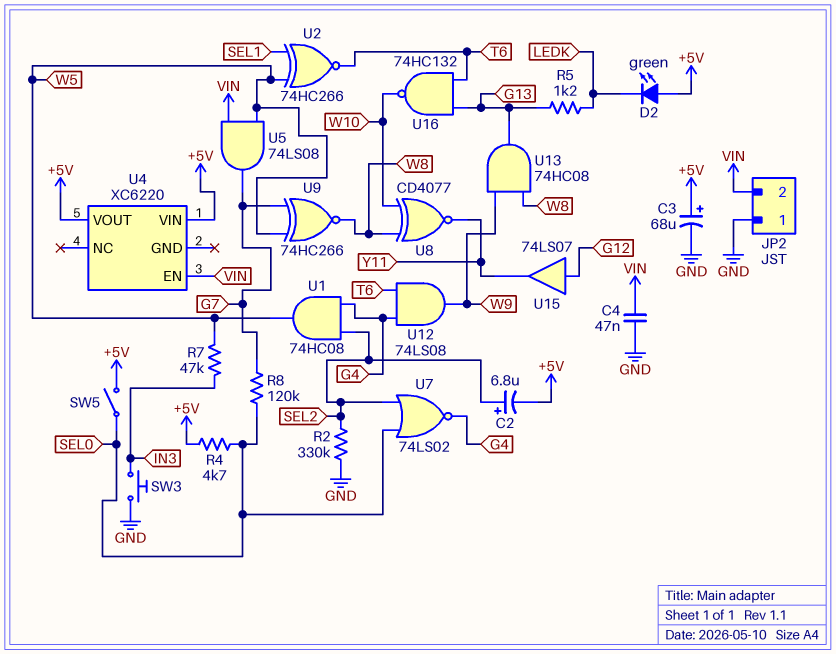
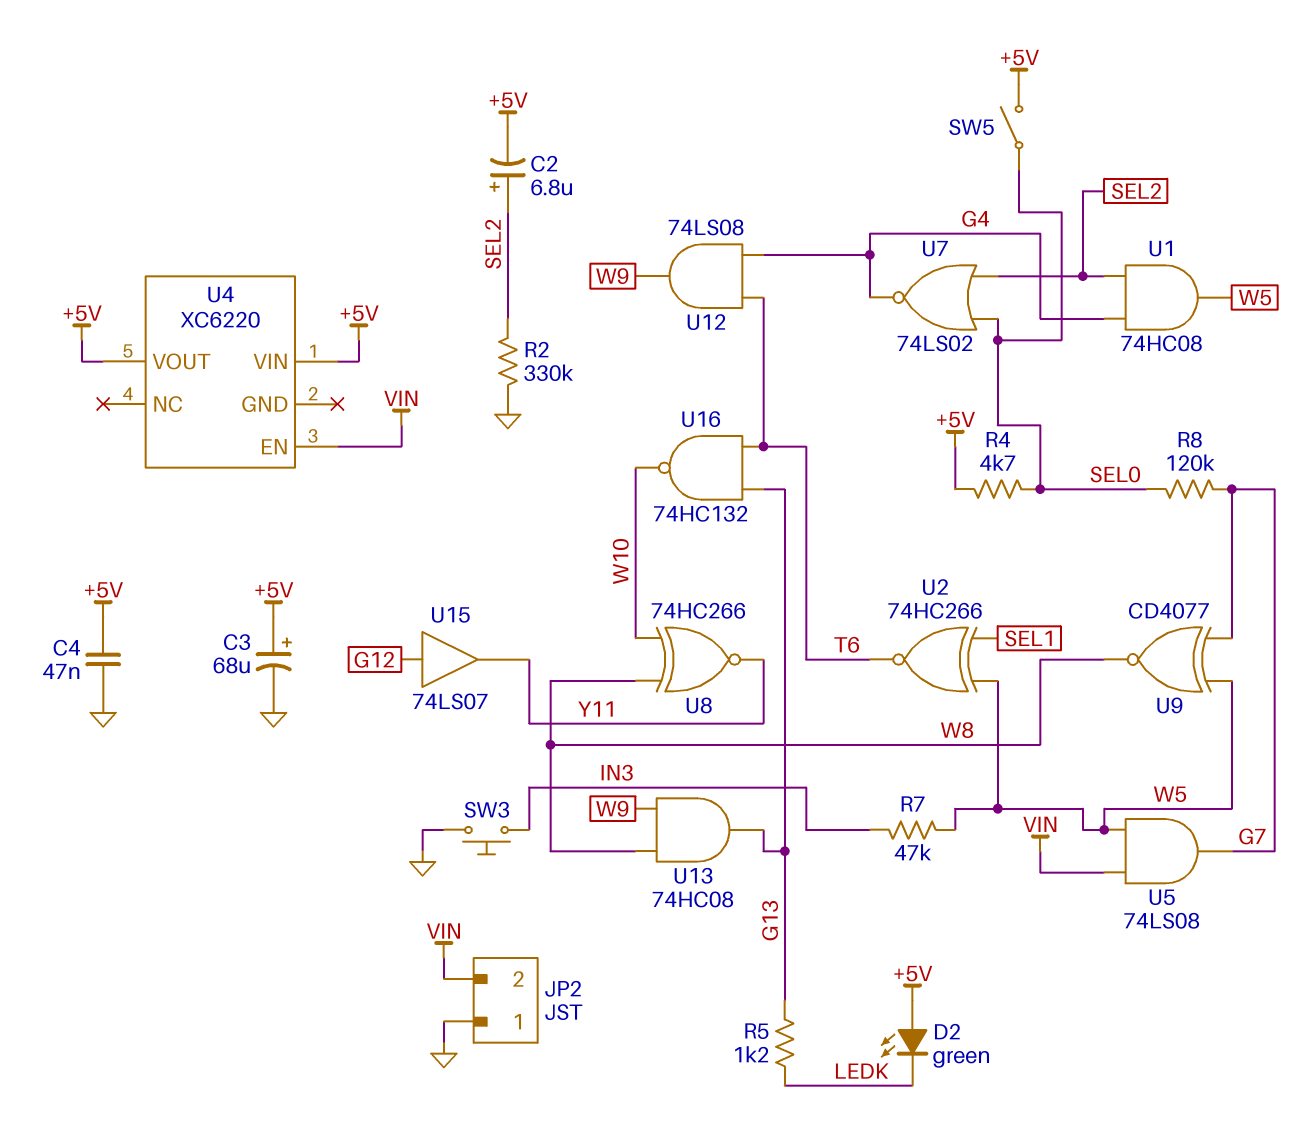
C4: 47nF (GND, VIN) -> 47nF (+5V, GND)
U8: XNOR CD4077 (in W8, in W10, out Y11) -> XNOR 74HC266 (in W8, in W10, out Y11)
U9: XNOR 74HC266 (in G7, in W5, out W8) -> XNOR CD4077 (in G7, in W5, out W8)

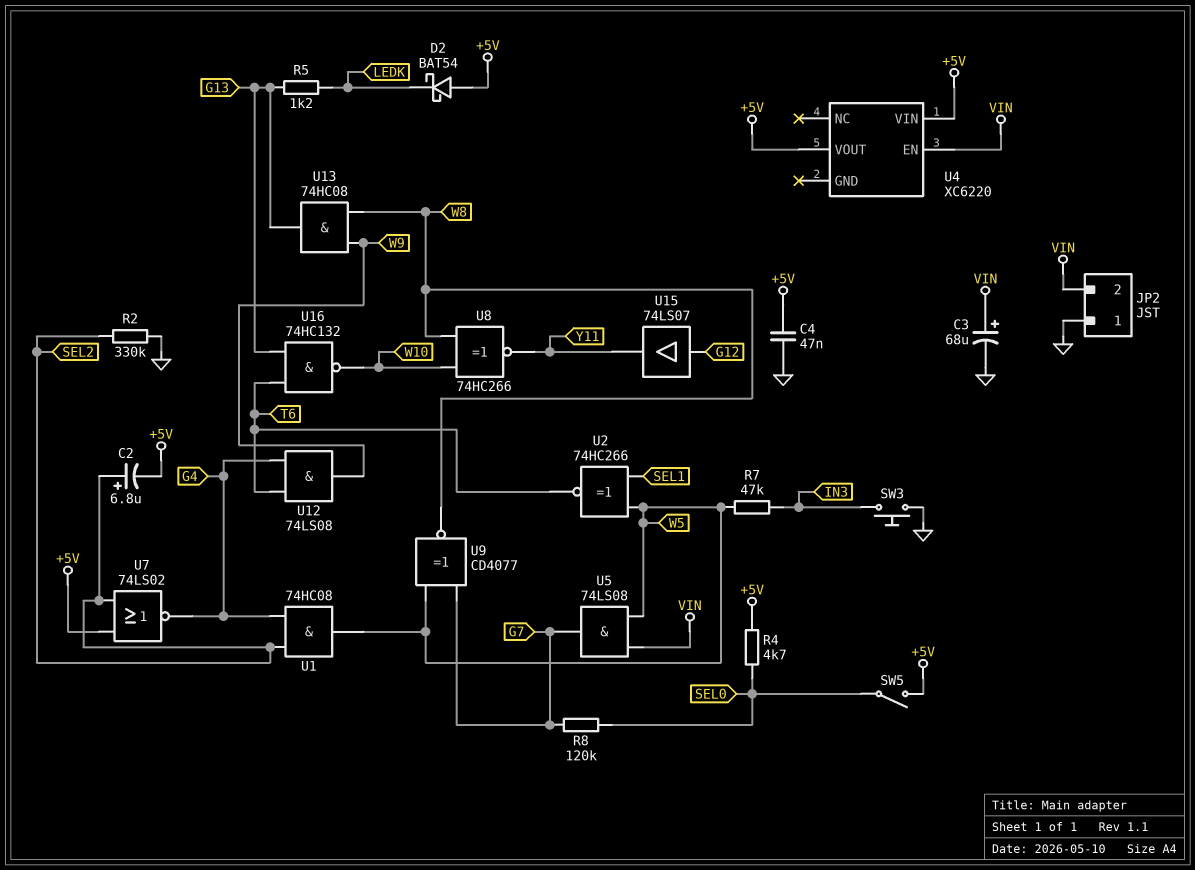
C3: 68uF (plus +5V, minus GND) -> 68uF (plus VIN, minus GND)
D2: LED green (A +5V, K LEDK) -> schottky BAT54 (A +5V, K LEDK)
U7: NOR 74LS02 (in SEL0, in SEL2, out G4) -> NOR 74LS02 (in +5V, in SEL2, out G4)

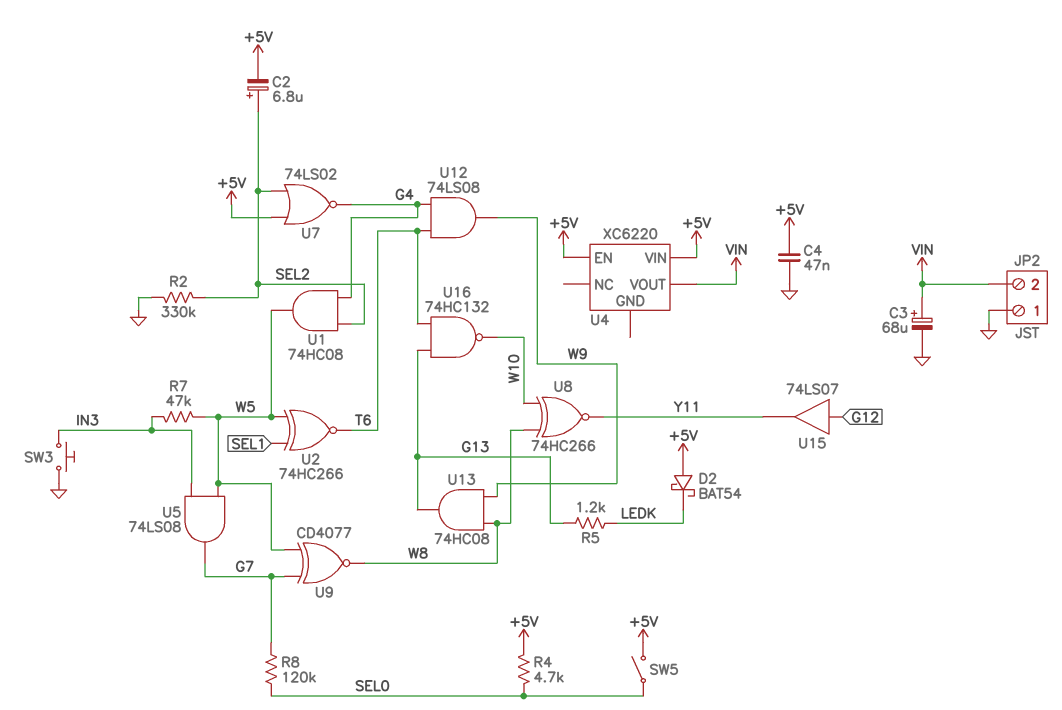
U4 pin EN: VIN -> +5V
U4 pin VOUT: +5V -> VIN
U5: AND 74LS08 (in VIN, in W5, out G7) -> AND 74LS08 (in IN3, in W5, out G7)

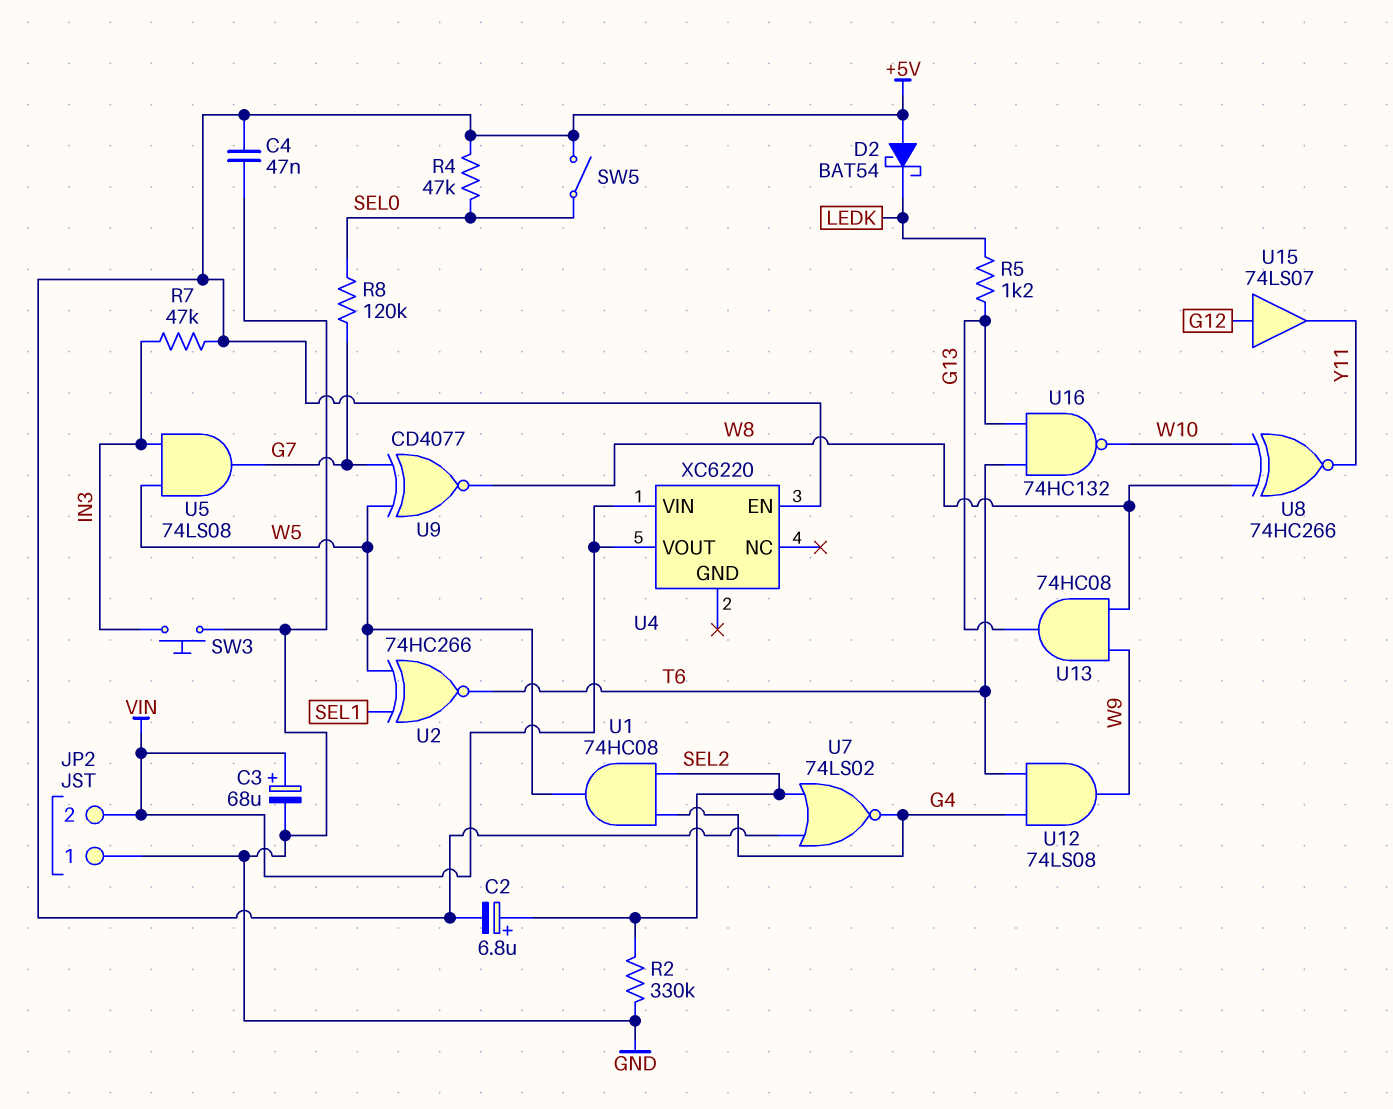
R4: 4.7k (+5V, SEL0) -> 47k (+5V, SEL0)
R7: 47k (IN3, W5) -> 47k (+5V, IN3)
U4 pin VIN: +5V -> VIN

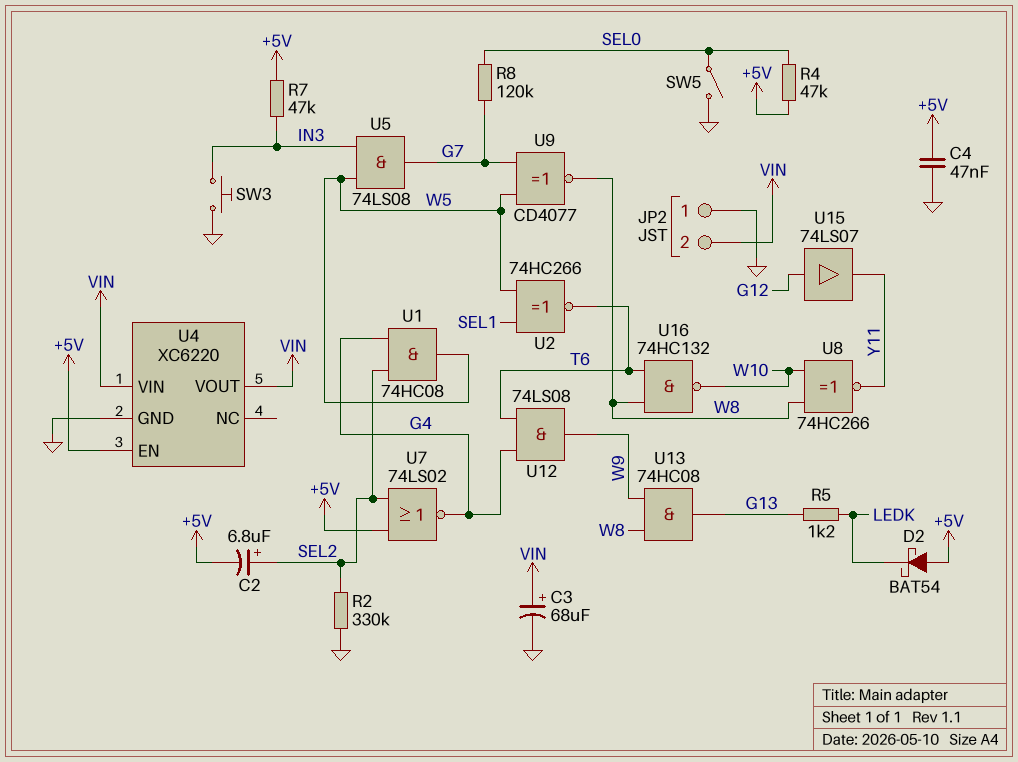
SW5: switch (+5V, SEL0) -> switch (GND, SEL0)
U4 pin GND: none -> GND
U16: NAND 74HC132 (in G13, in T6, out W10) -> NAND 74HC132 (in T6, in W8, out W10)

